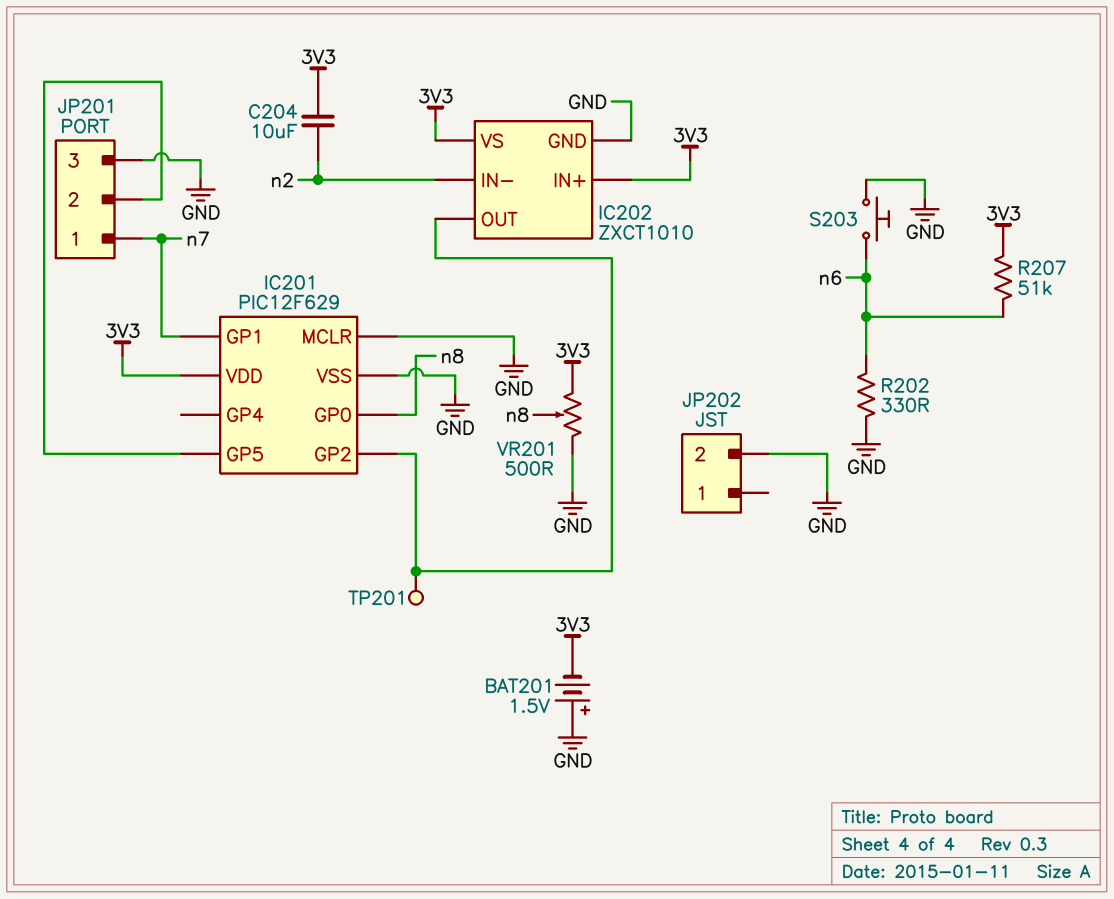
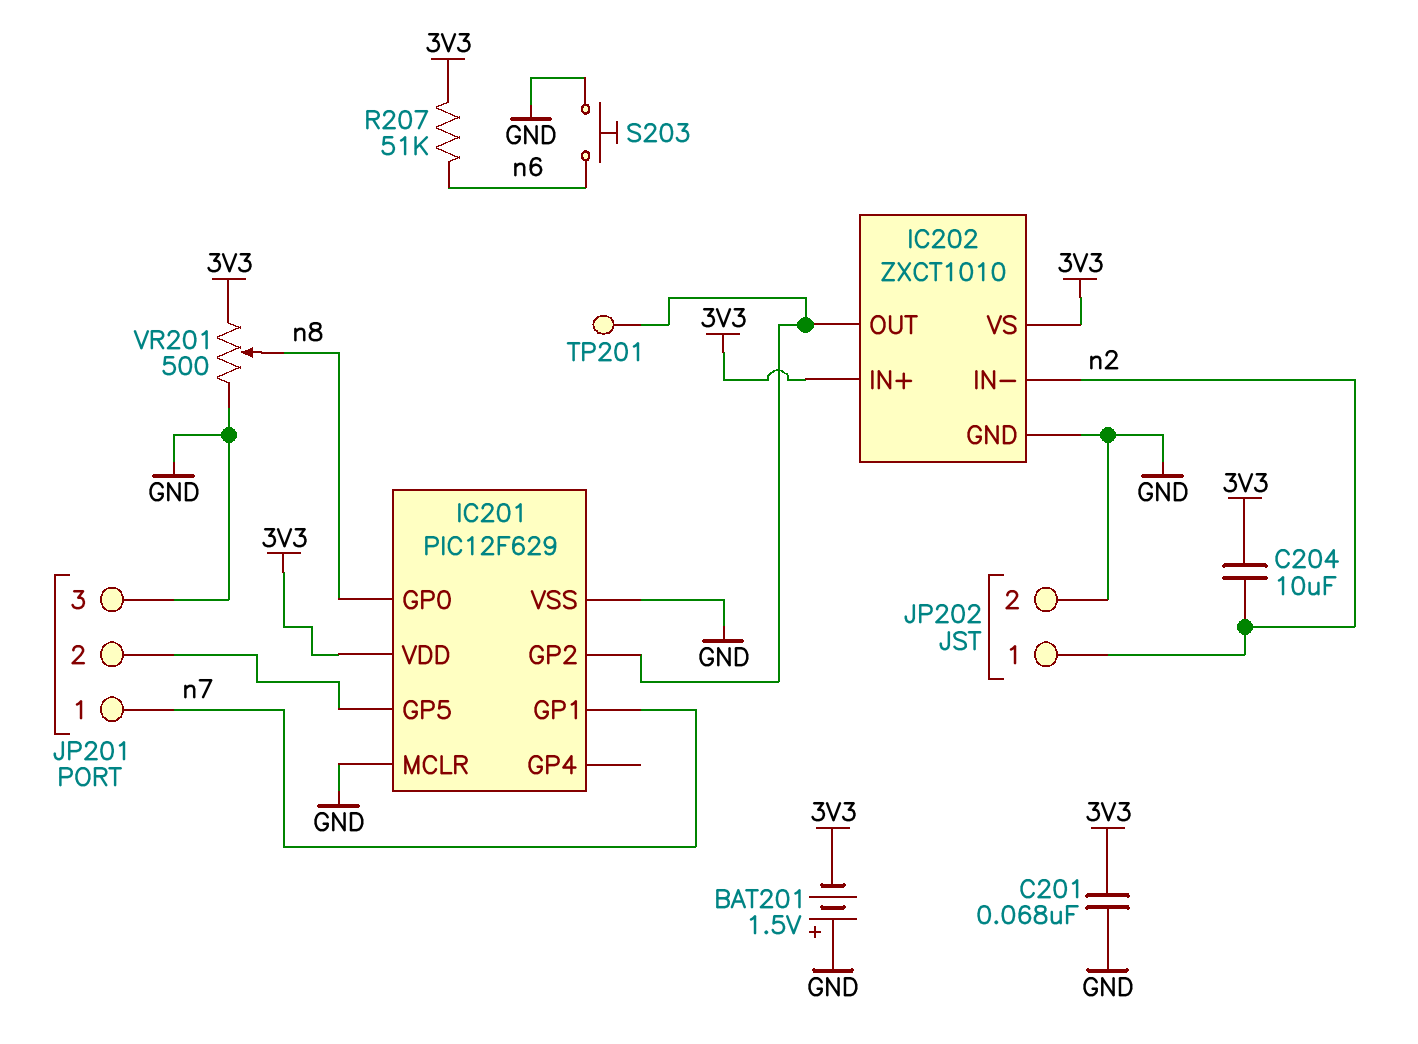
C201: none -> 68nF (3V3, GND)
JP202 pin 1: none -> n2
R202: 330 (GND, n6) -> none

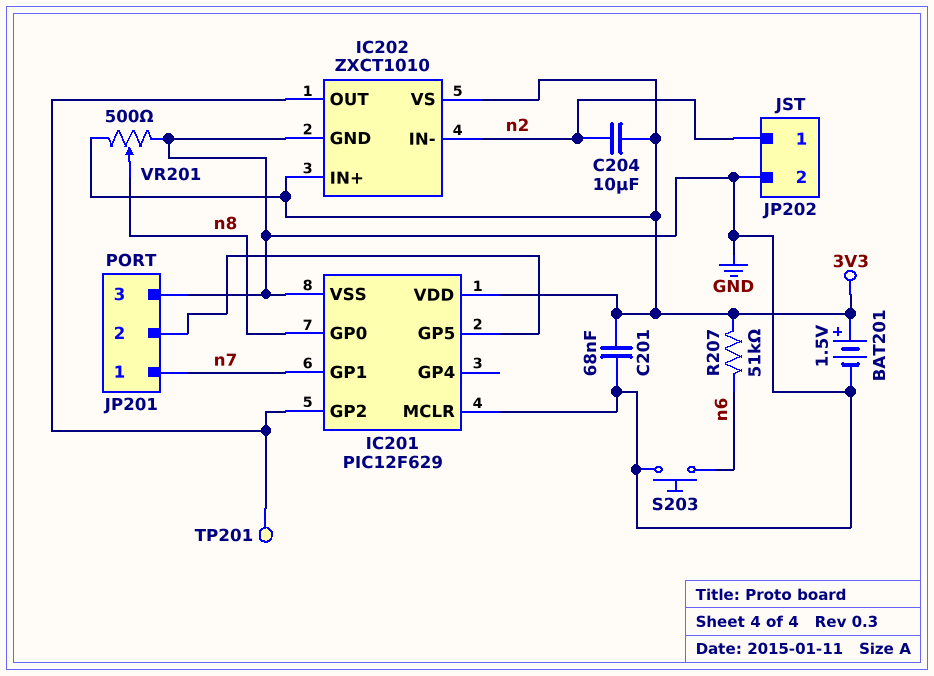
BAT201: 1.5V (plus GND, minus 3V3) -> 1.5V (plus 3V3, minus GND)

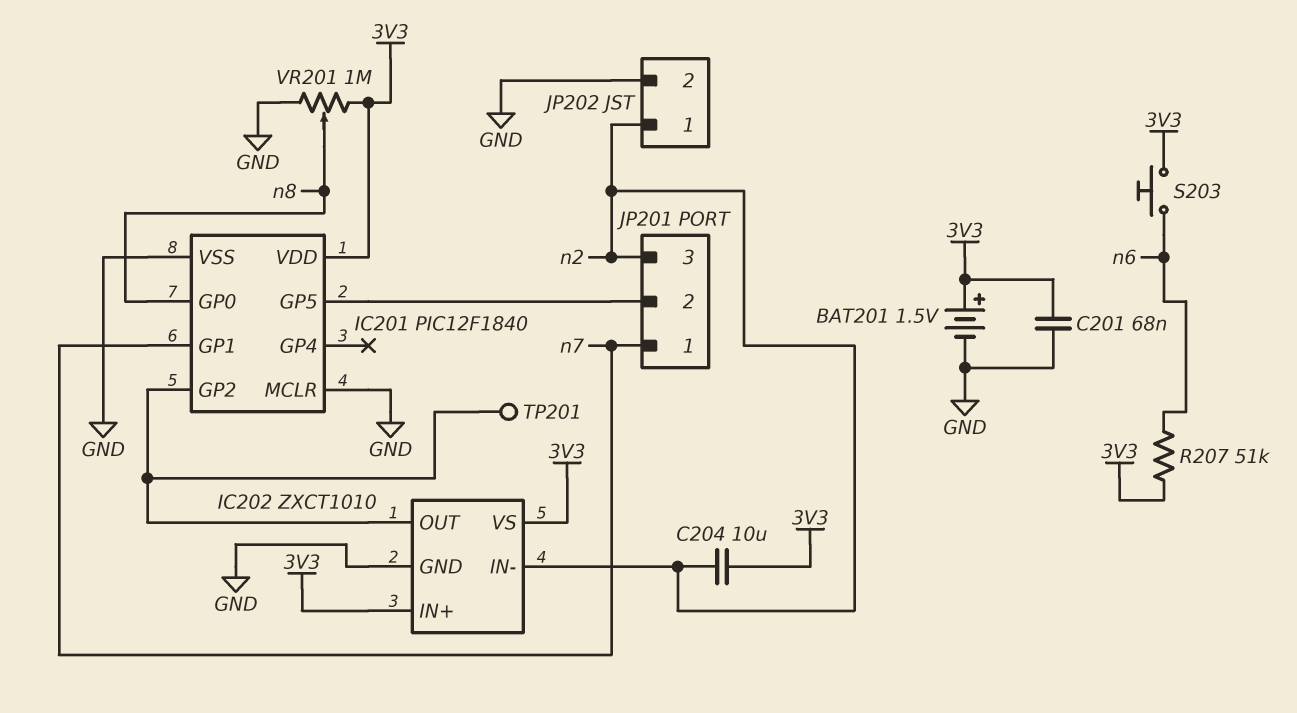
IC201: PIC12F629 -> PIC12F1840
JP201 pin 3: GND -> n2
S203: button (GND, n6) -> button (3V3, n6)
VR201: 500 (3V3, GND, wiper n8) -> 1M (3V3, GND, wiper n8)

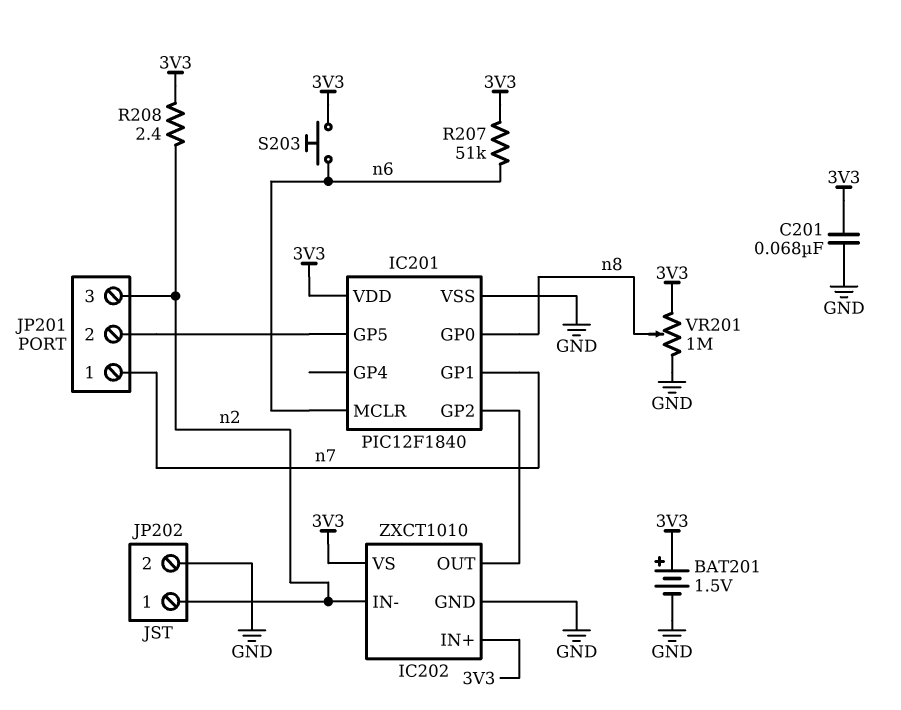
C204: 10uF (3V3, n2) -> none
IC201 pin MCLR: GND -> n6
R208: none -> 2.4 (3V3, n2)
TP201: test point (IC201/GP2) -> none

